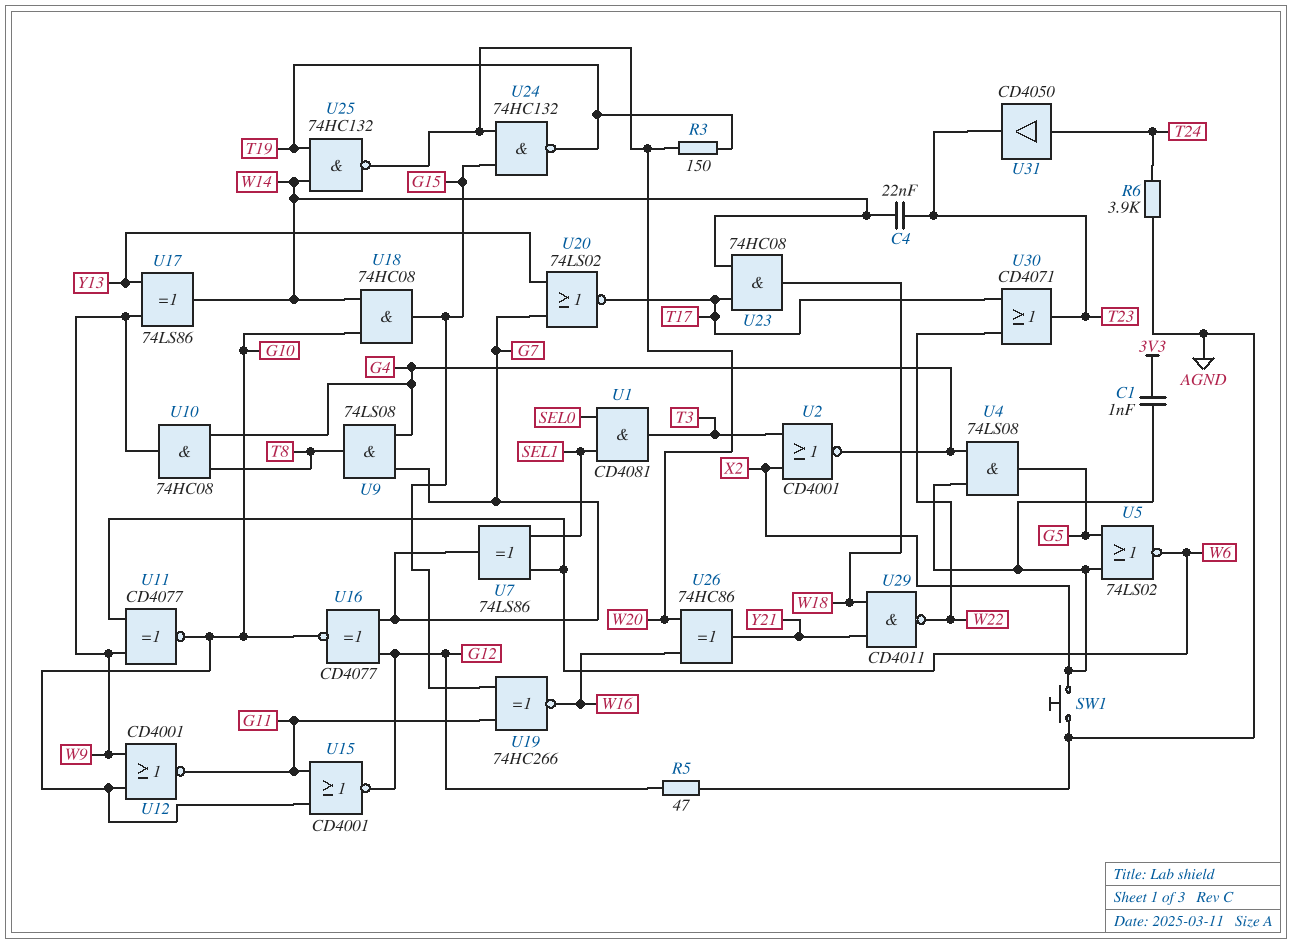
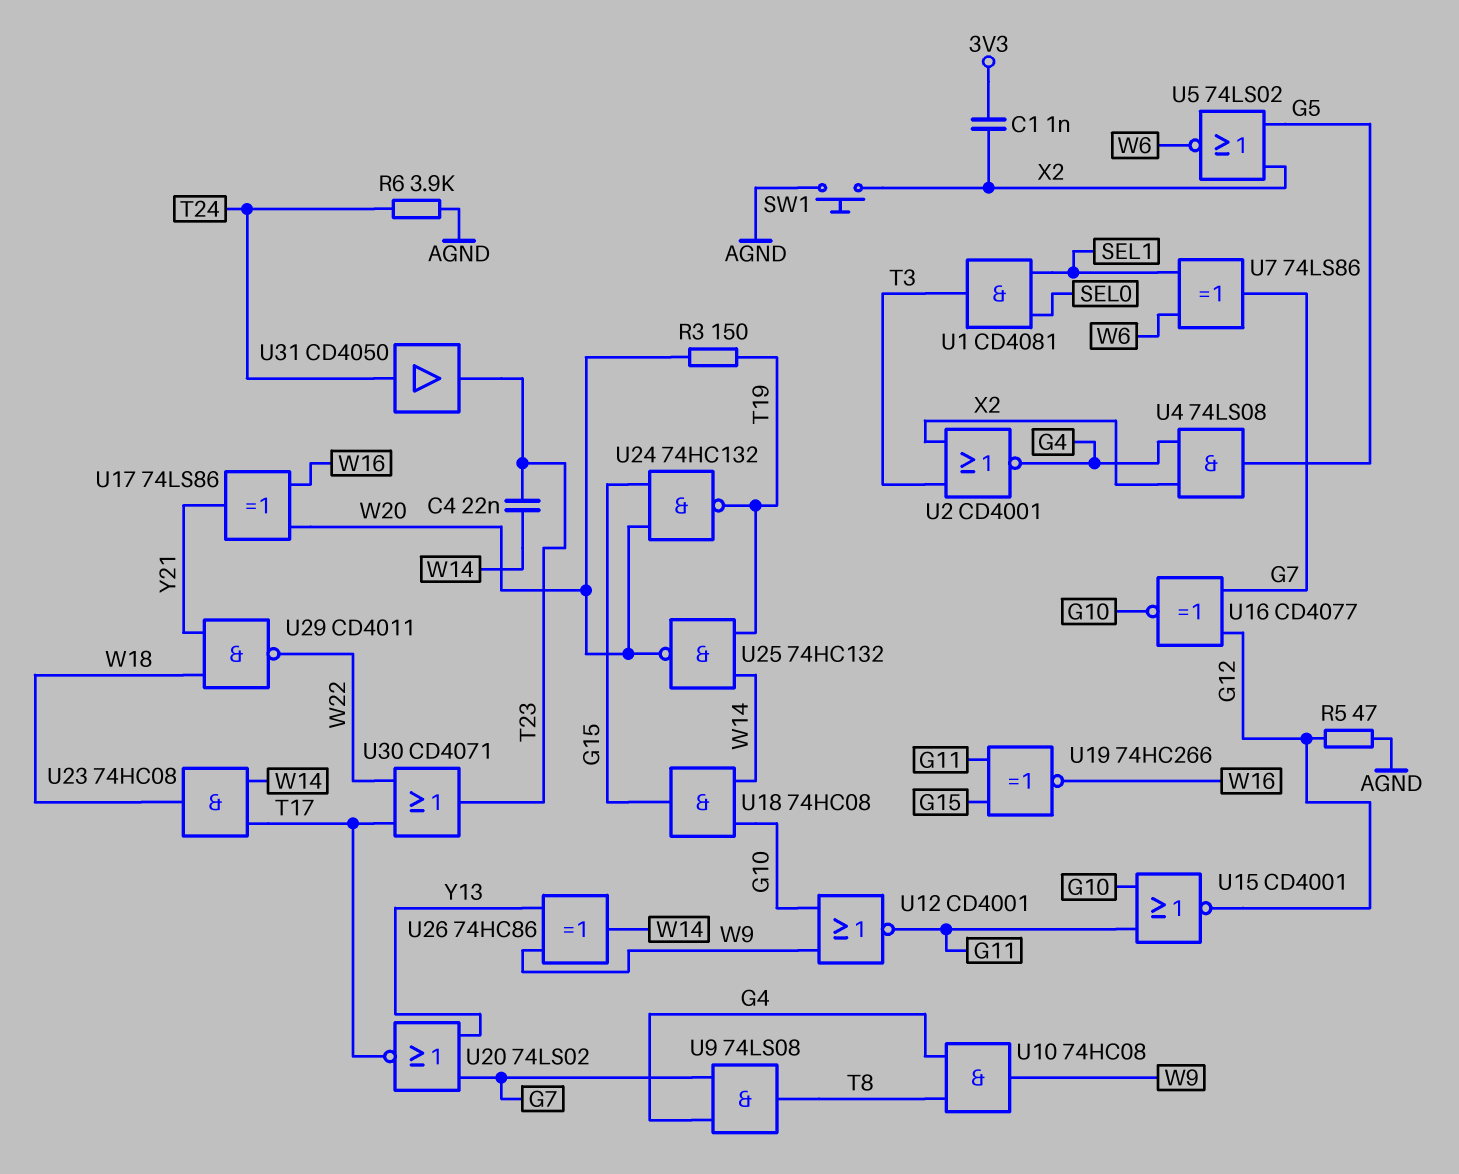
U11: XNOR CD4077 (in W6, in W9, out G10) -> none
U17: XOR 74LS86 (in W9, in Y13, out W14) -> XOR 74LS86 (in W16, in W20, out Y21)
U26: XOR 74HC86 (in W16, in W20, out Y21) -> XOR 74HC86 (in W9, in Y13, out W14)

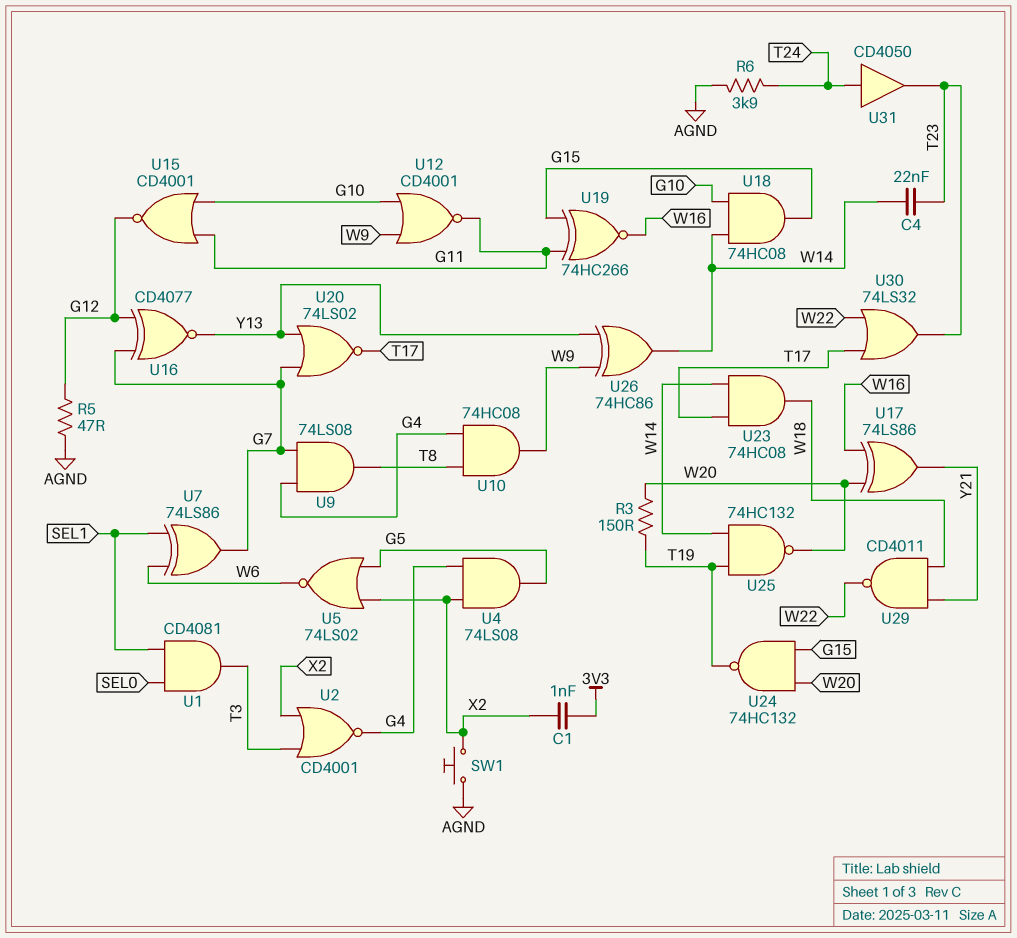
U16: XNOR CD4077 (in G7, in G12, out G10) -> XNOR CD4077 (in G7, in G12, out Y13)
U30: OR CD4071 (in T17, in W22, out T23) -> OR 74LS32 (in T17, in W22, out T23)

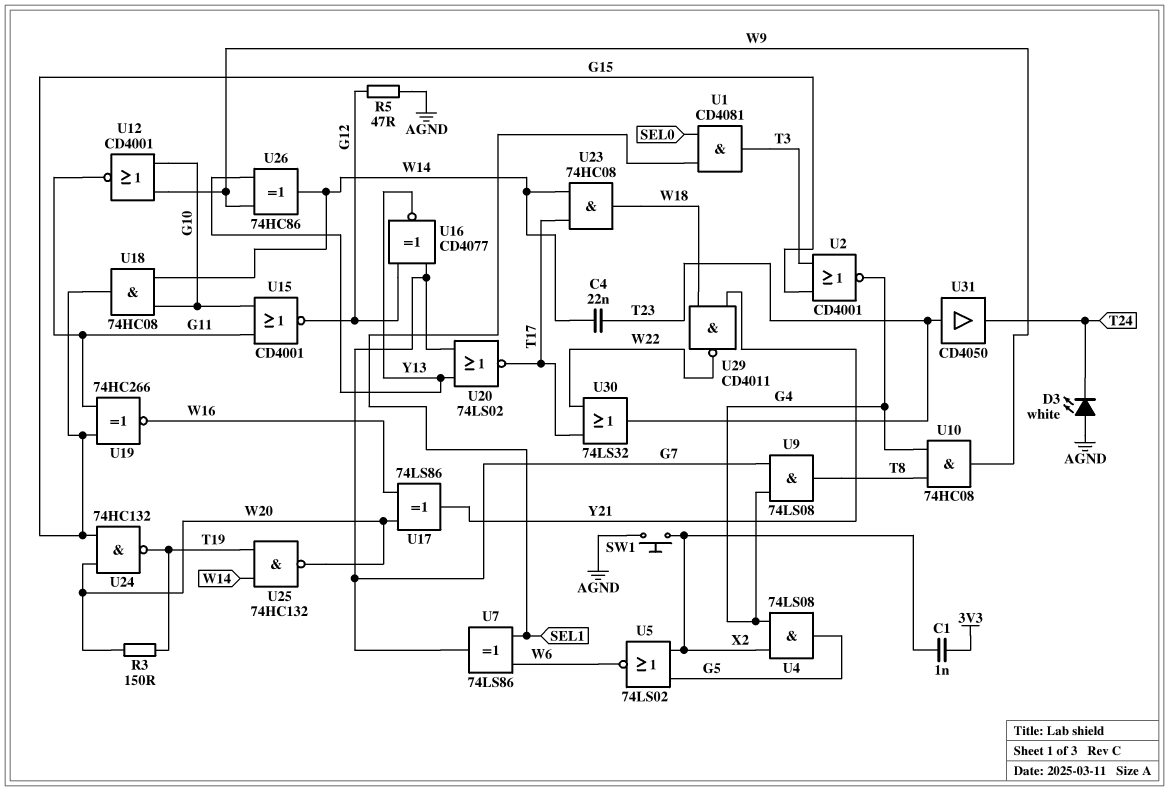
D3: none -> LED white (A AGND, K T24)
R6: 3.9k (AGND, T24) -> none
U2: NOR CD4001 (in T3, in X2, out G4) -> NOR CD4001 (in G15, in T3, out G4)
U31: buffer CD4050 (in T24, out T23) -> buffer CD4050 (in T23, out T24)

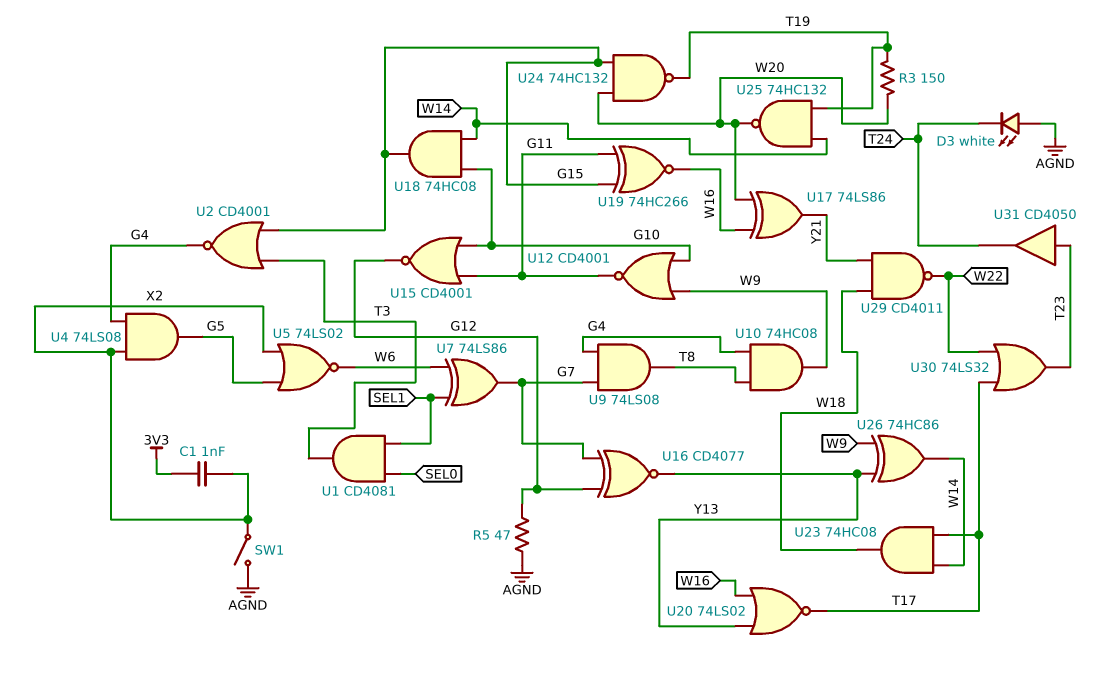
C4: 22nF (T23, W14) -> none
SW1: button (AGND, X2) -> switch (AGND, X2)
U20: NOR 74LS02 (in G7, in Y13, out T17) -> NOR 74LS02 (in W16, in Y13, out T17)

